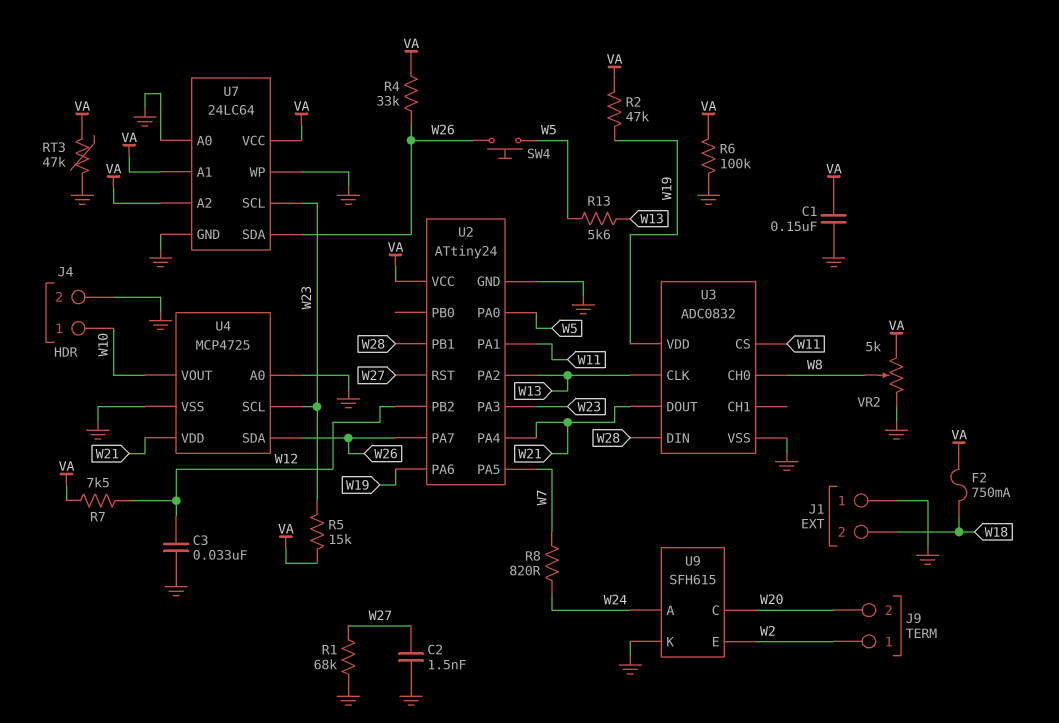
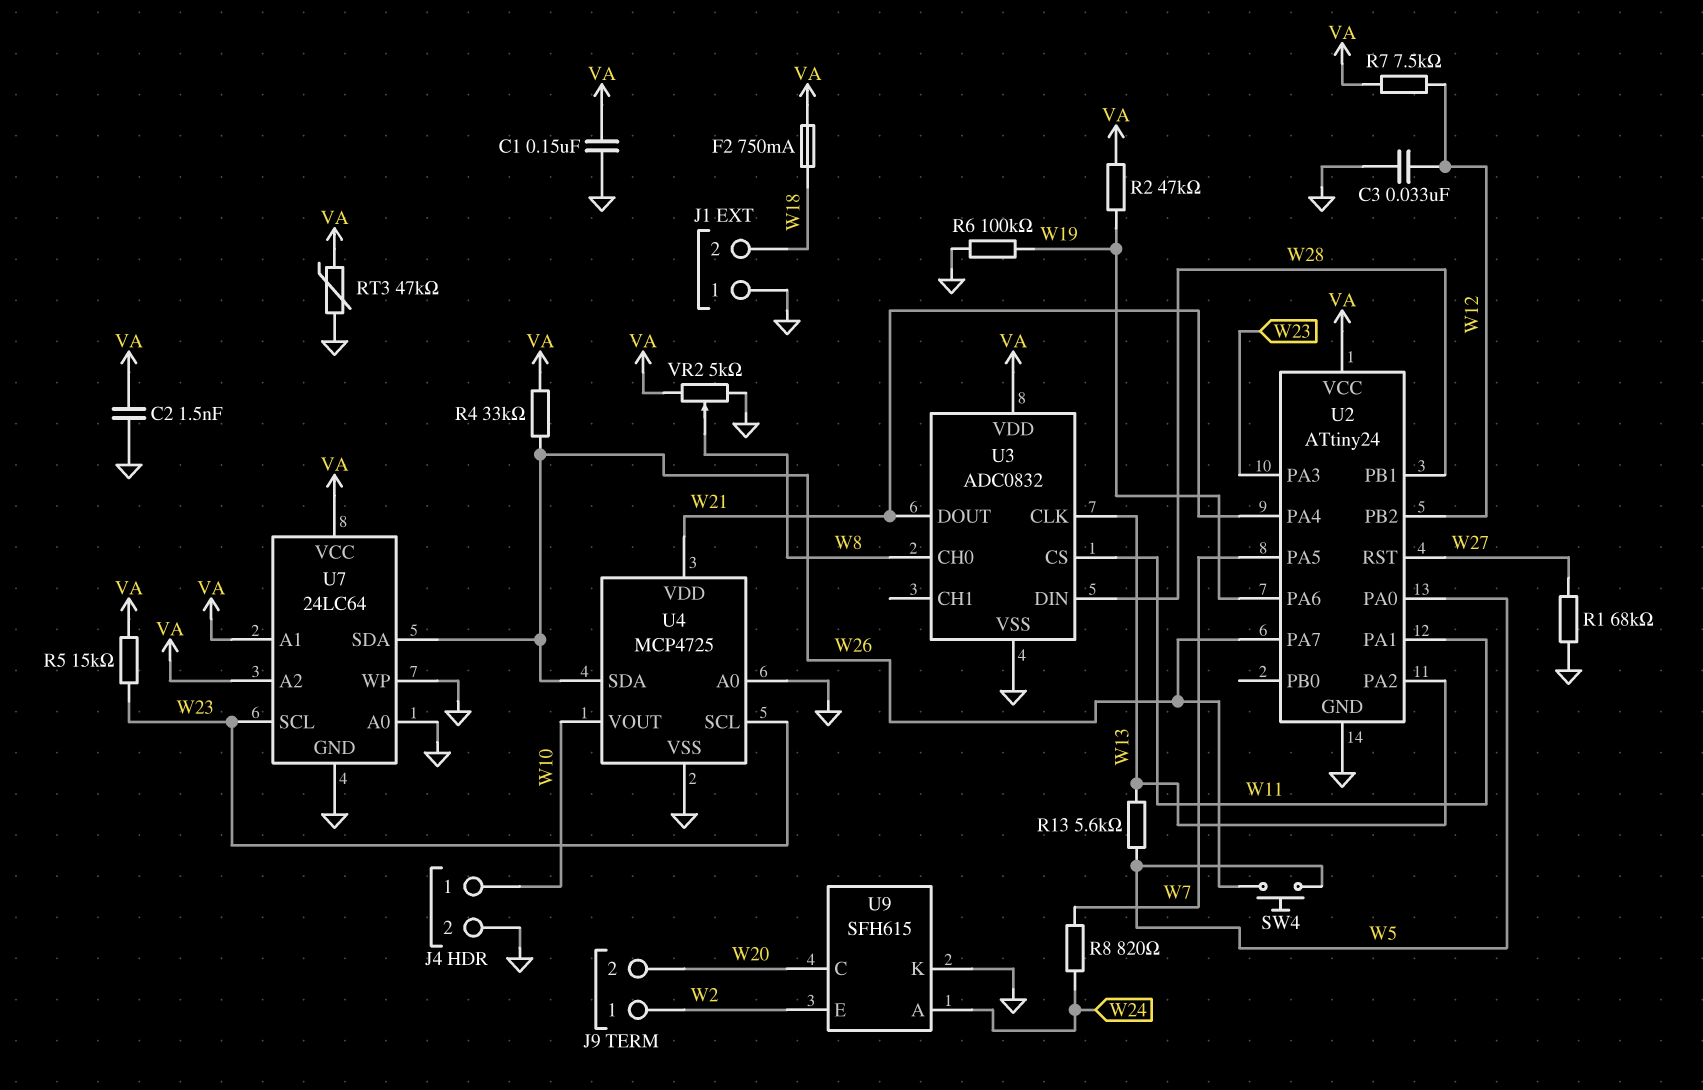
C2: 1.5nF (GND, W27) -> 1.5nF (GND, VA)
R6: 100k (GND, VA) -> 100k (GND, W19)
U3 pin VDD: W19 -> VA

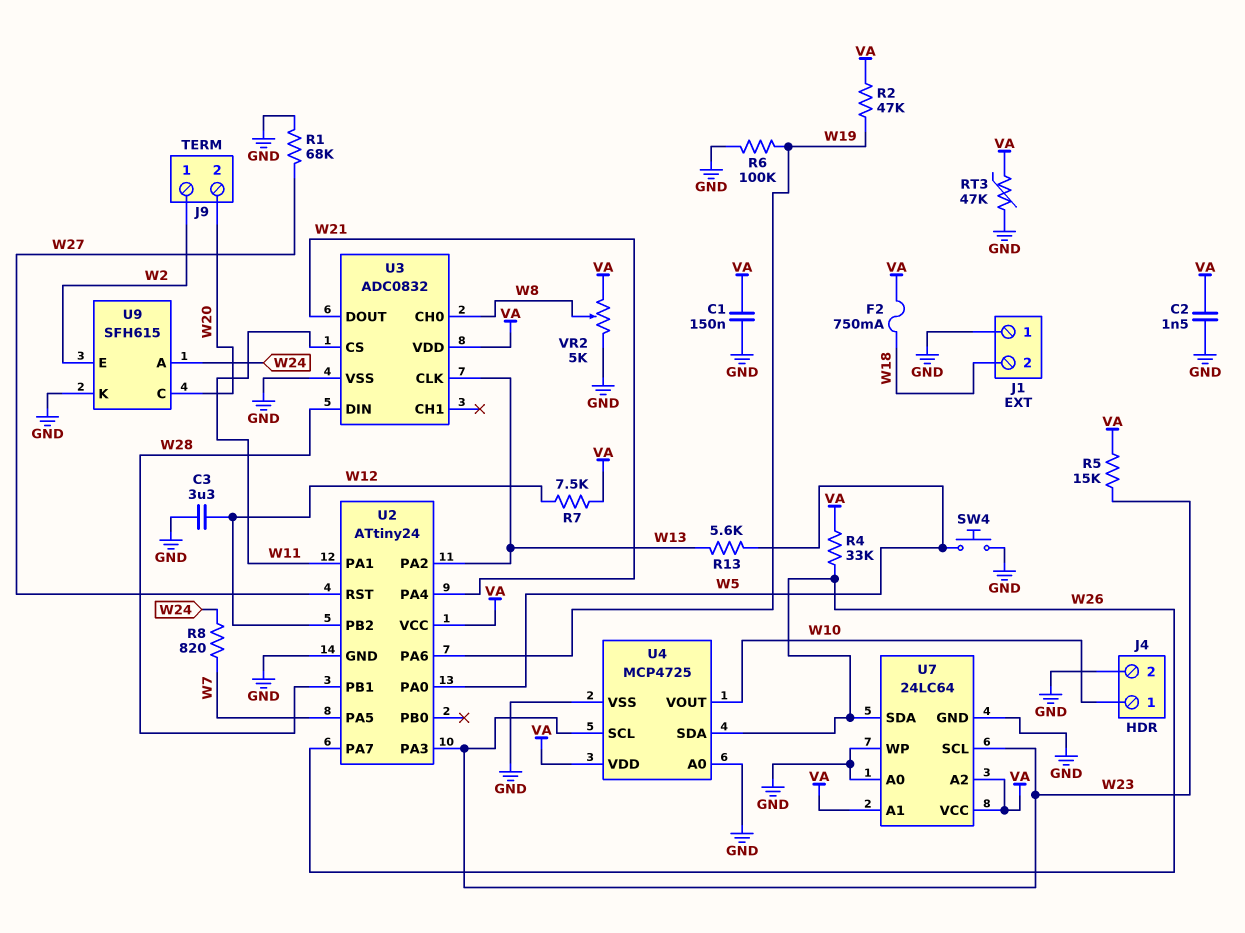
C3: 33nF (GND, W12) -> 3.3uF (GND, W12)
SW4: button (W5, W26) -> button (GND, W5)
U4 pin VDD: W21 -> VA

